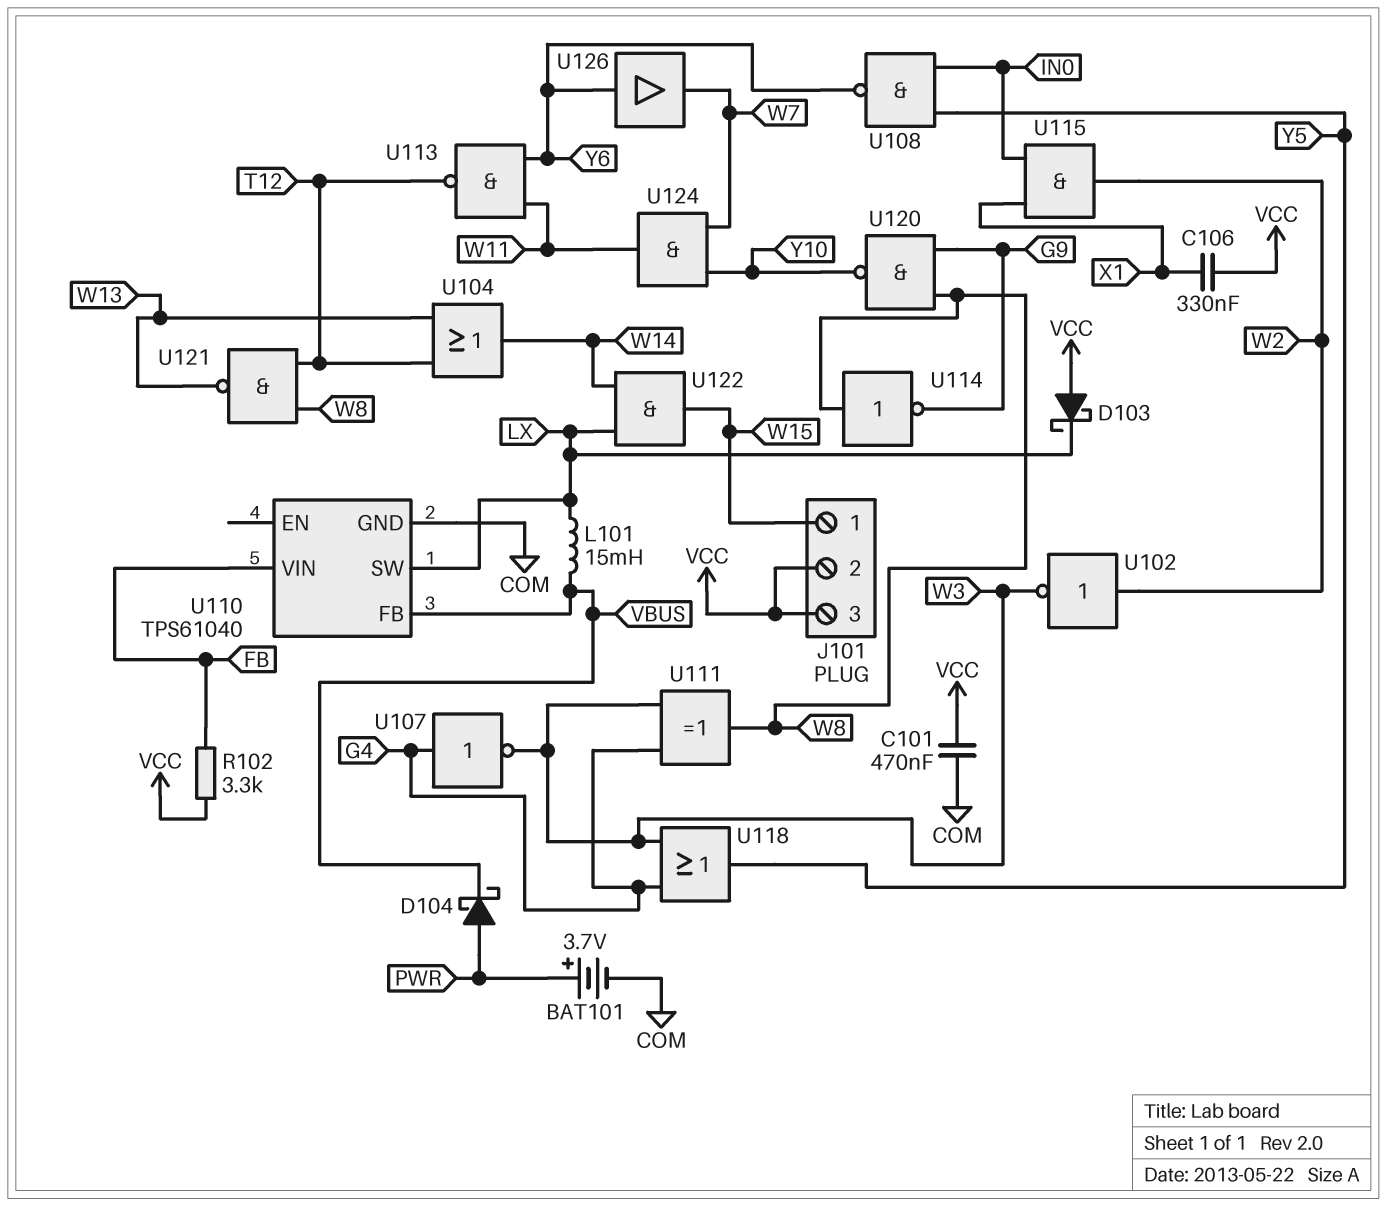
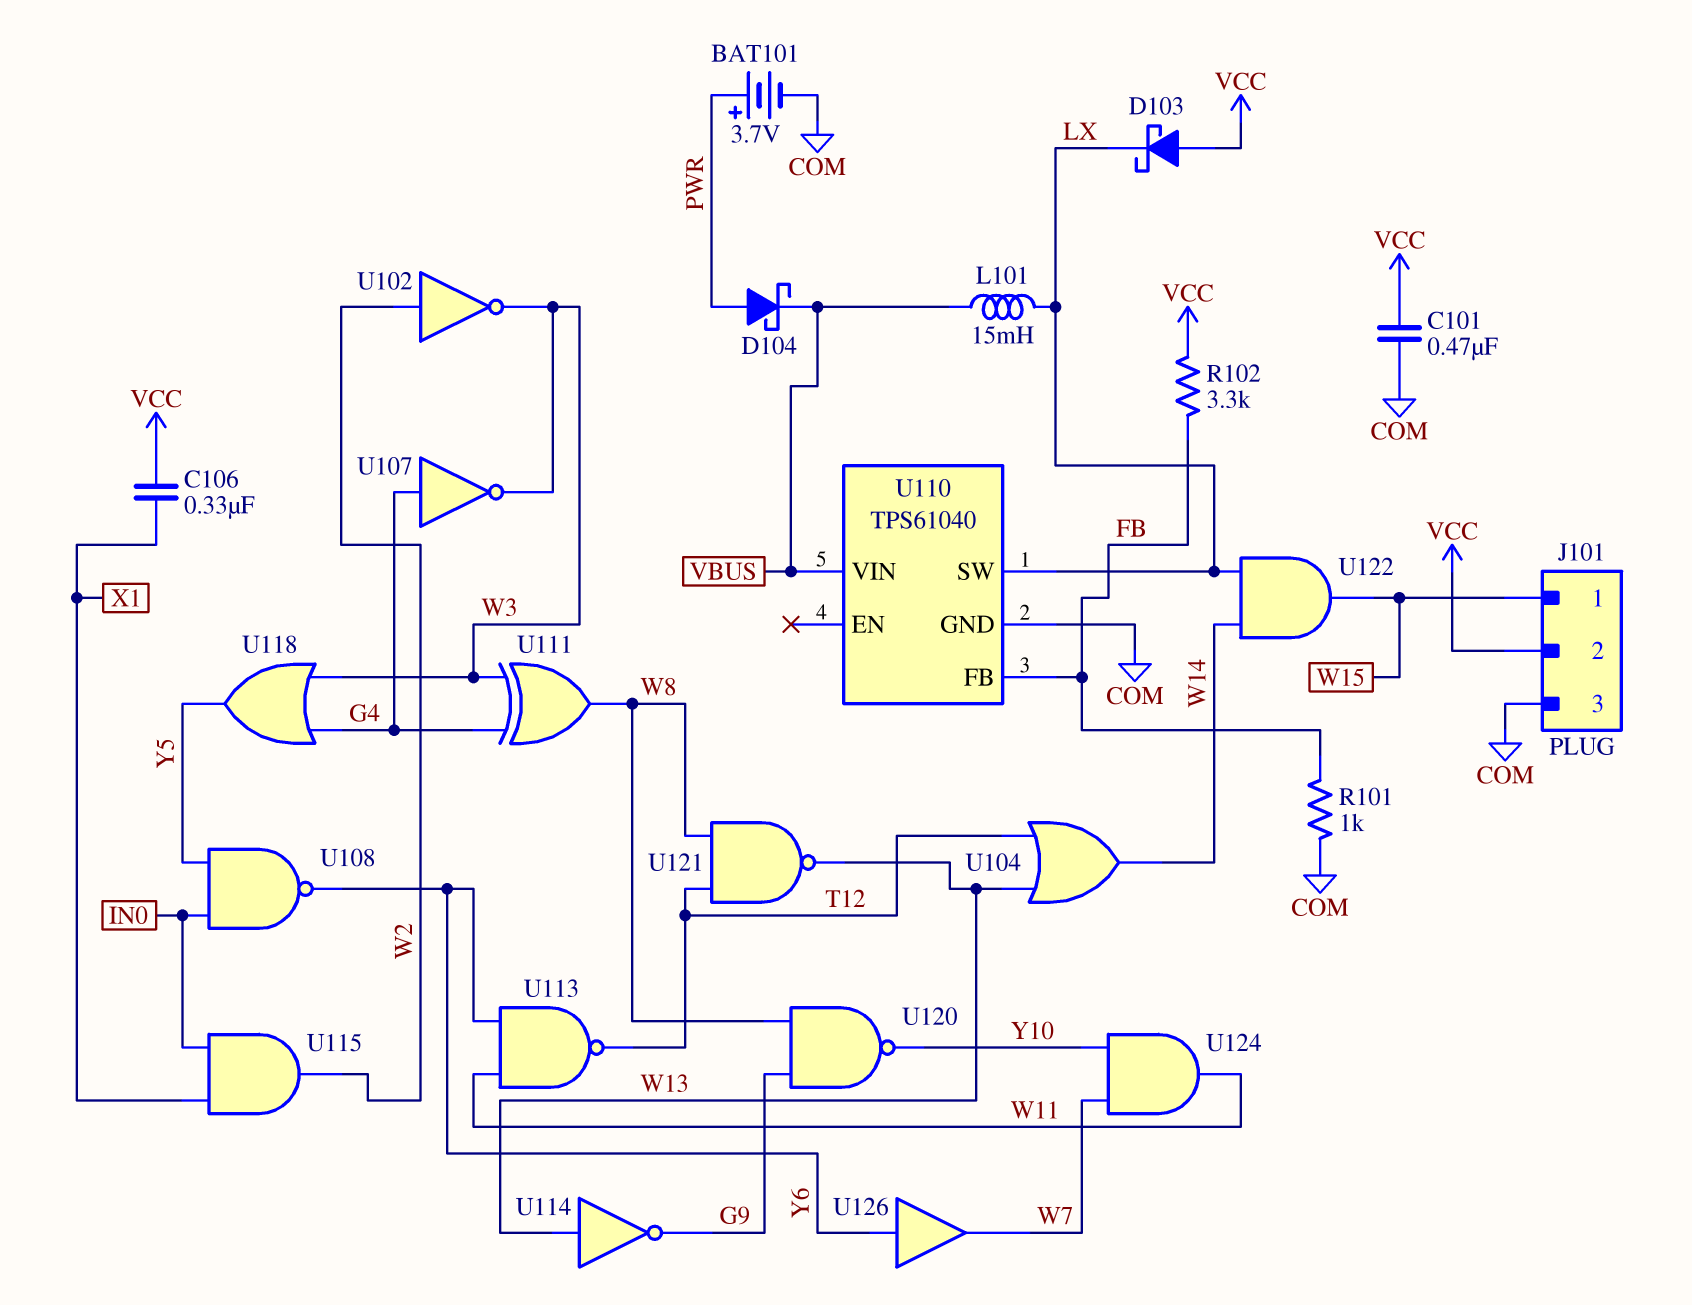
J101 pin 3: VCC -> COM
R101: none -> 1k (COM, FB)
U110 pin FB: VBUS -> FB
U110 pin VIN: FB -> VBUS
U114: NOT (in W8, out G9) -> NOT (in W13, out G9)

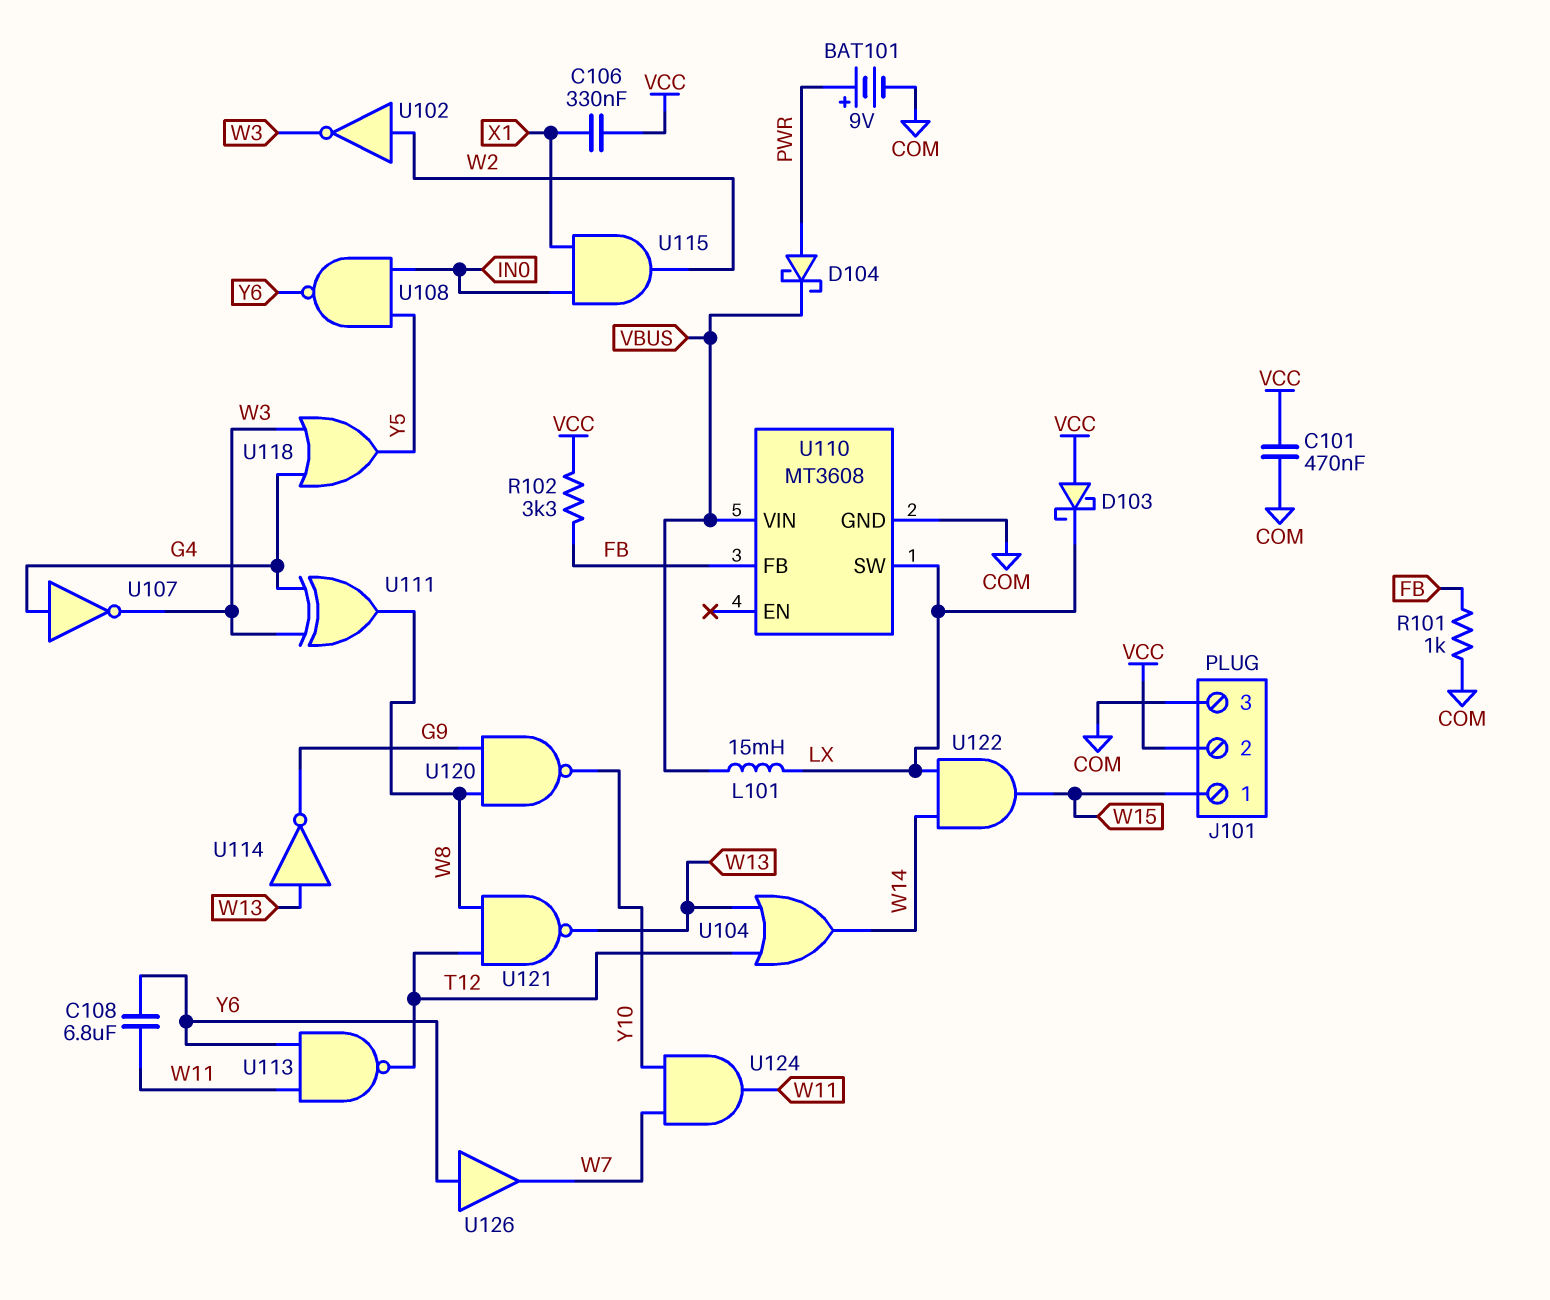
BAT101: 3.7V (plus PWR, minus COM) -> 9V (plus PWR, minus COM)
C108: none -> 6.8uF (W11, Y6)
U110: TPS61040 -> MT3608

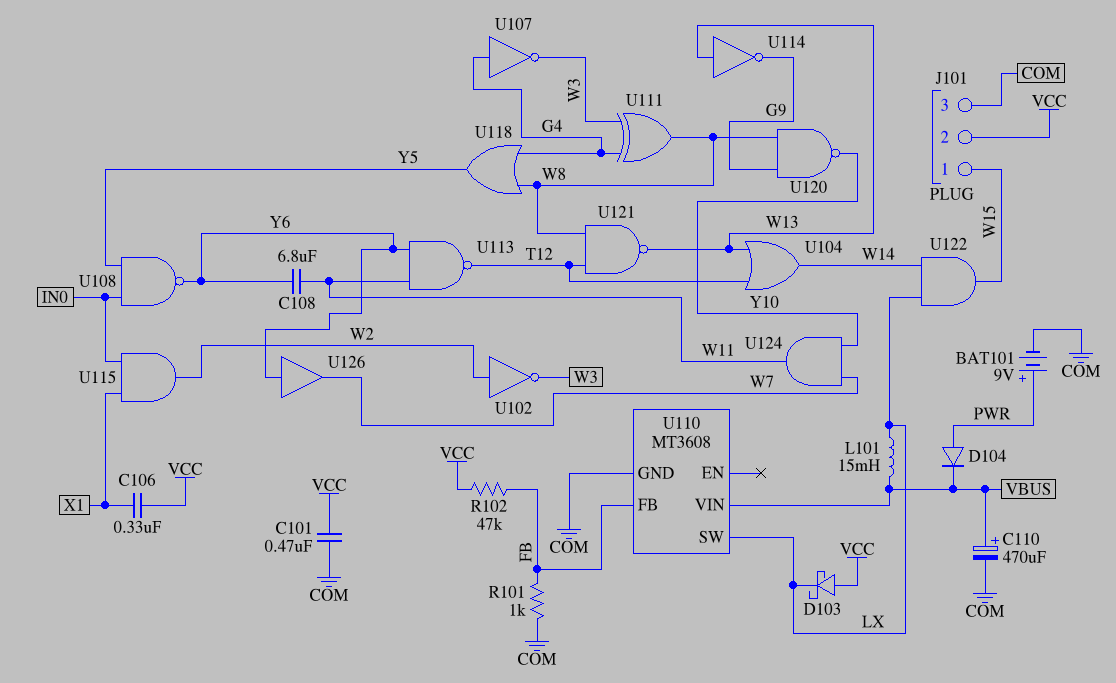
C110: none -> 470uF (plus VBUS, minus COM)
D104: schottky (A PWR, K VBUS) -> diode (A PWR, K VBUS)
R102: 3.3k (FB, VCC) -> 47k (FB, VCC)
U118: OR (in G4, in W3, out Y5) -> OR (in G4, in W8, out Y5)

